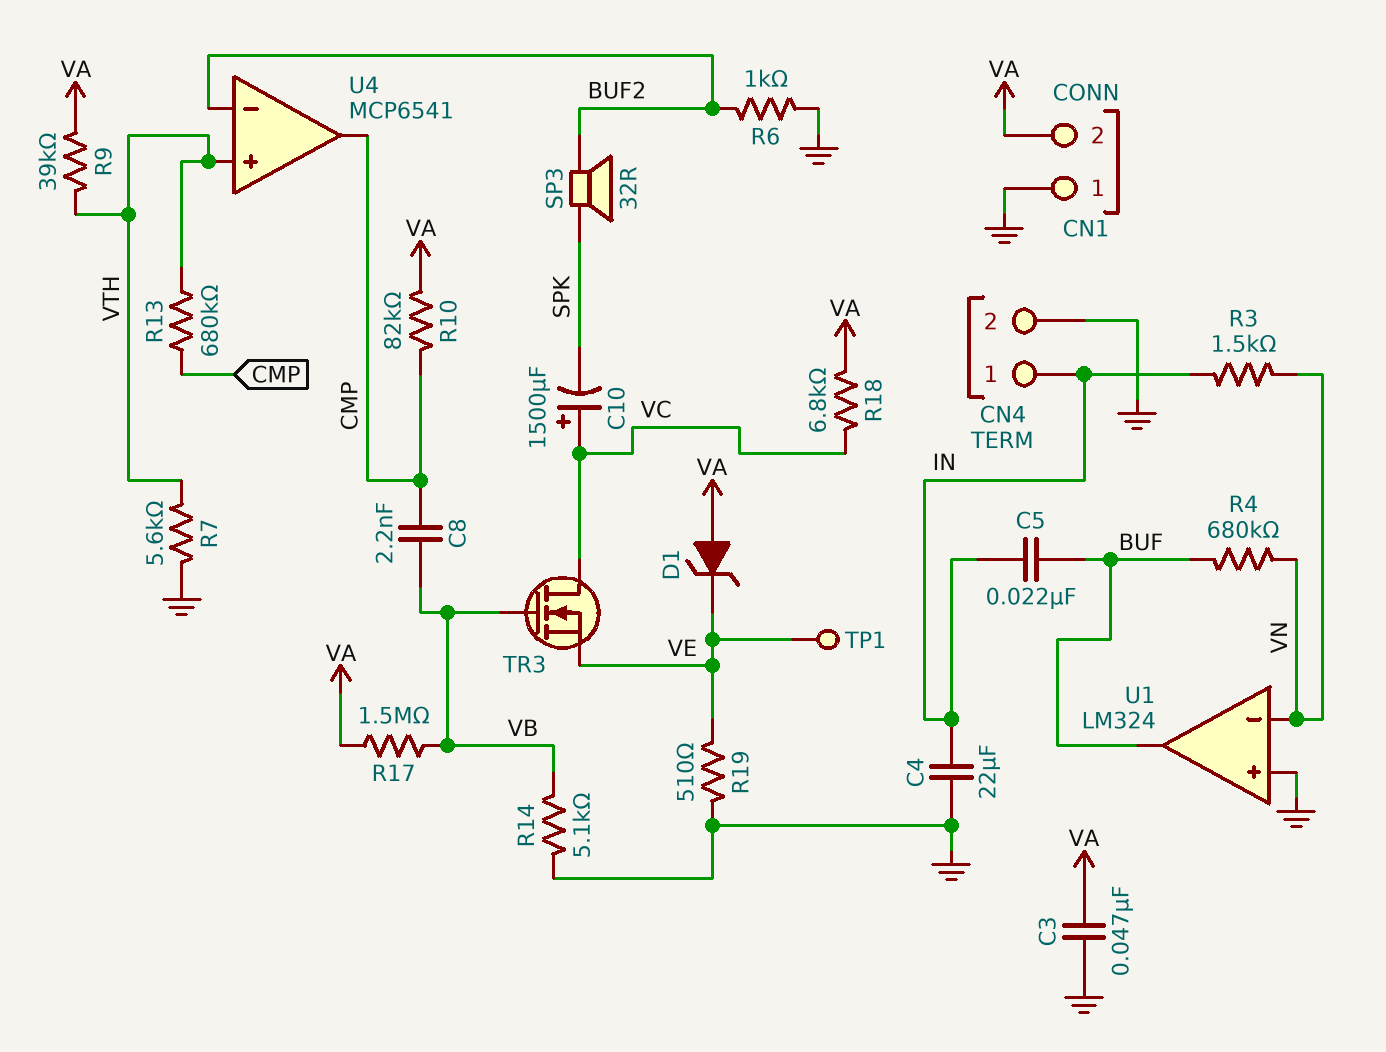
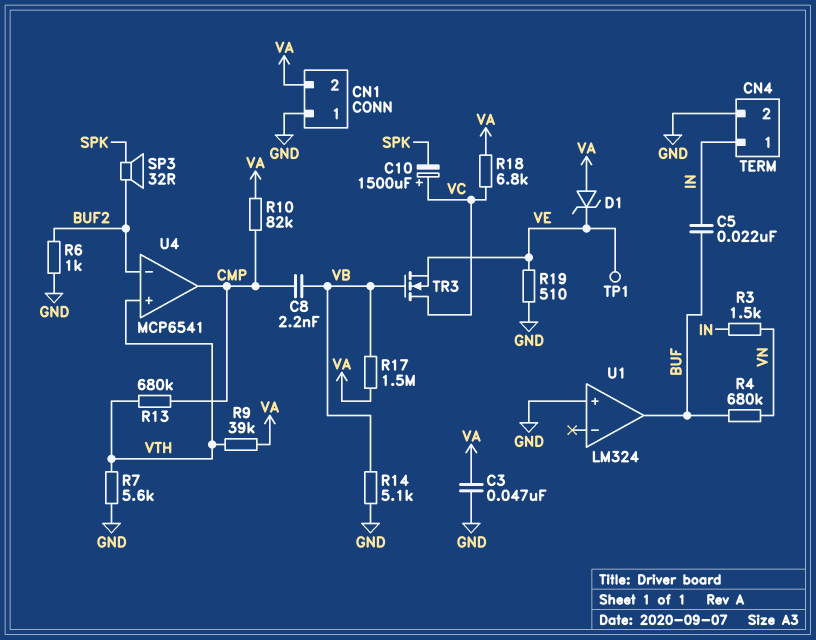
C4: 22uF (GND, IN) -> none
U1 pin in-: VN -> none

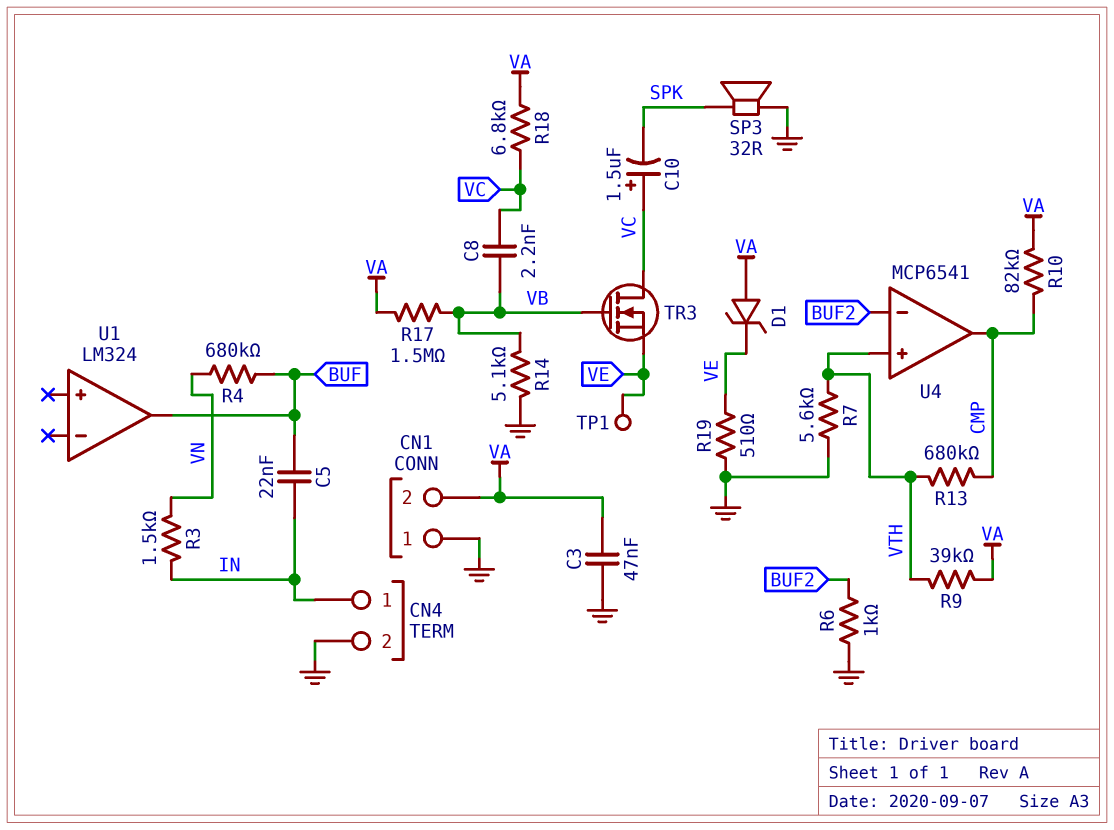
C8: 2.2nF (CMP, VB) -> 2.2nF (VB, VC)
C10: 1500uF (plus VC, minus SPK) -> 1.5uF (plus VC, minus SPK)
SP3: speaker 32R (BUF2, SPK) -> speaker 32R (GND, SPK)
U1 pin in+: GND -> none

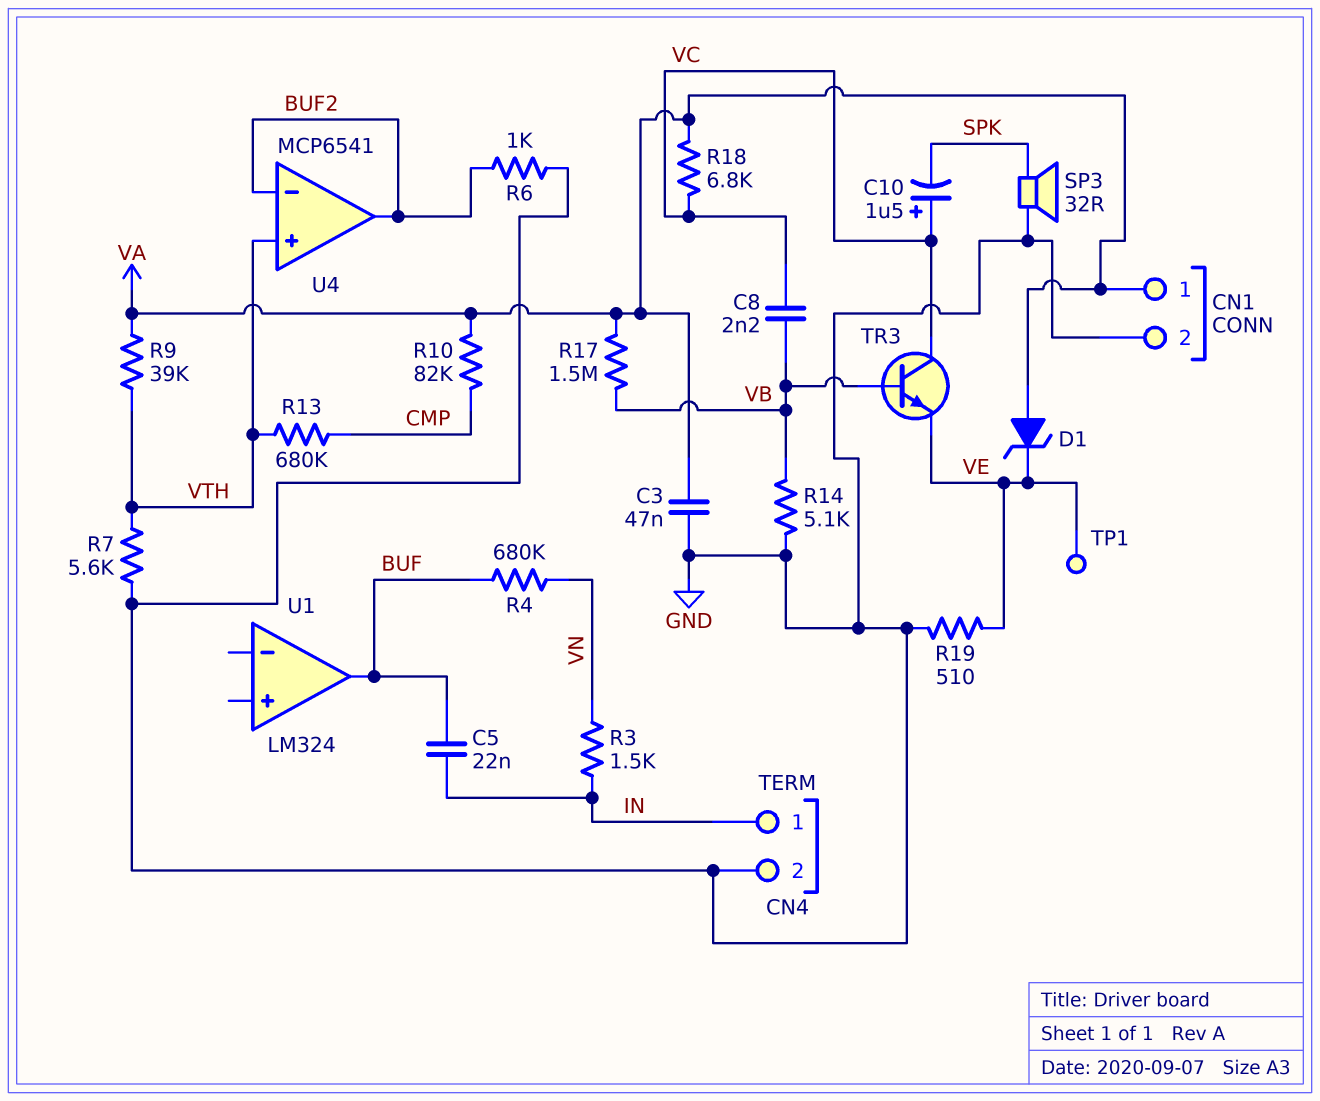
CN1 pin 1: GND -> VA
CN1 pin 2: VA -> GND
TR3: NMOS (G VB, D VC, S VE) -> NPN (B VB, C VC, E VE)
U4 pin out: CMP -> BUF2

